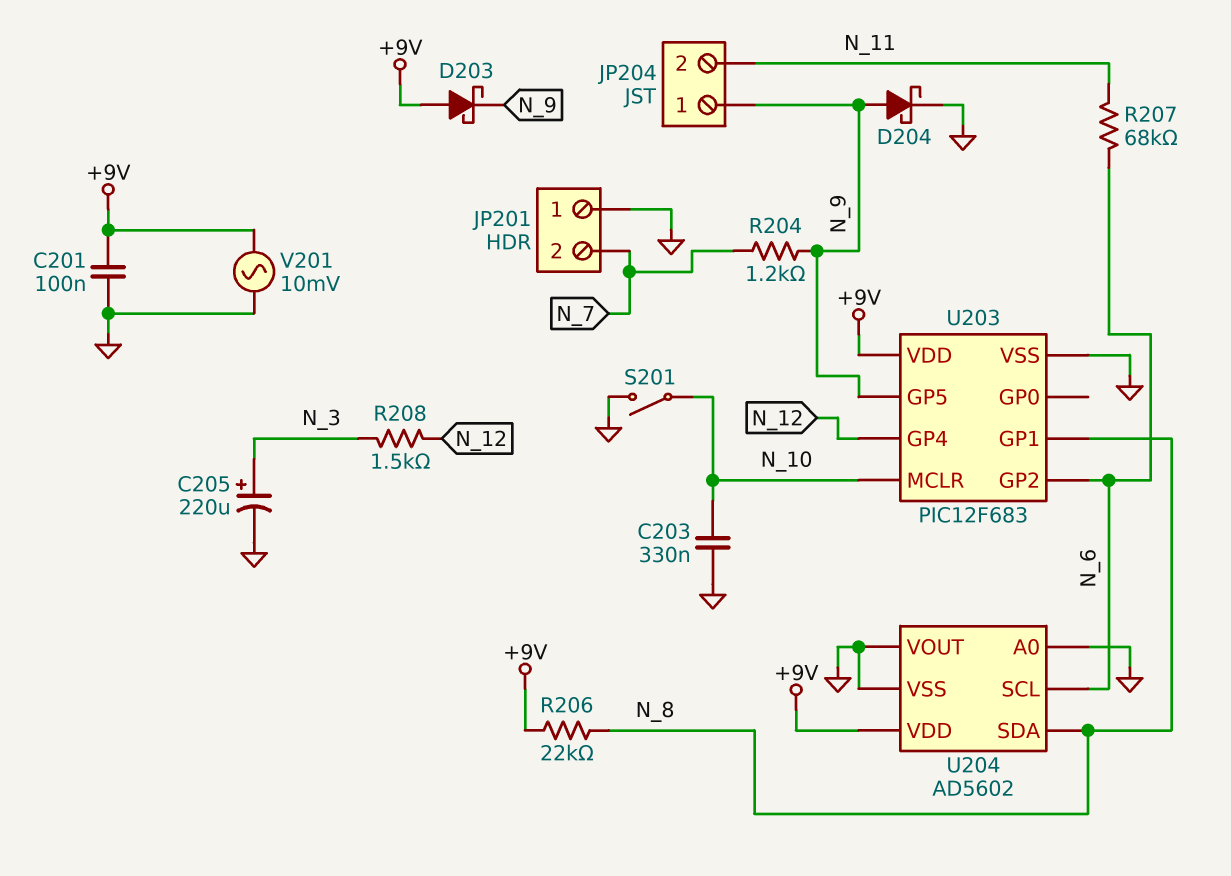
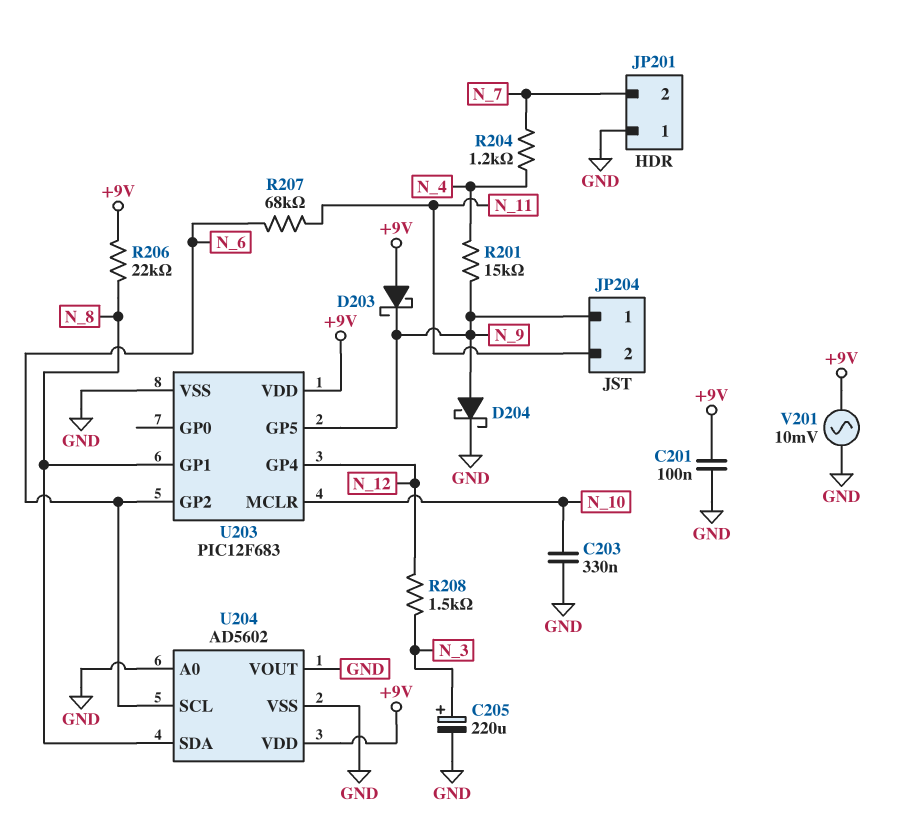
R201: none -> 15k (N_4, N_9)
R204: 1.2k (N_7, N_9) -> 1.2k (N_4, N_7)
S201: switch (GND, N_10) -> none

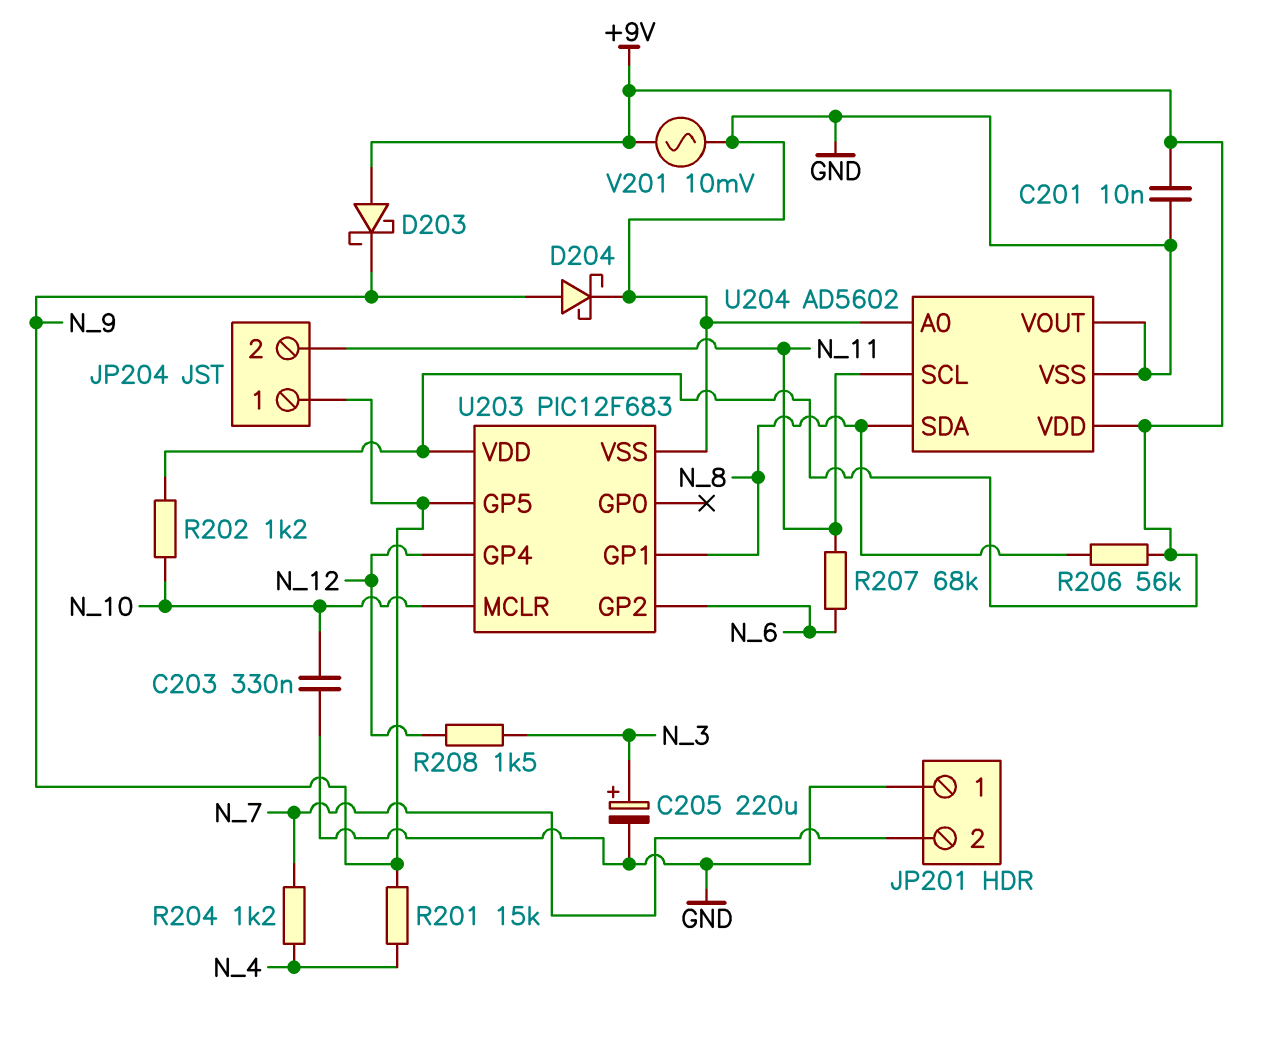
C201: 100nF (+9V, GND) -> 10nF (+9V, GND)
R202: none -> 1.2k (+9V, N_10)
R206: 22k (+9V, N_8) -> 56k (+9V, N_8)
U204 pin SCL: N_6 -> N_11

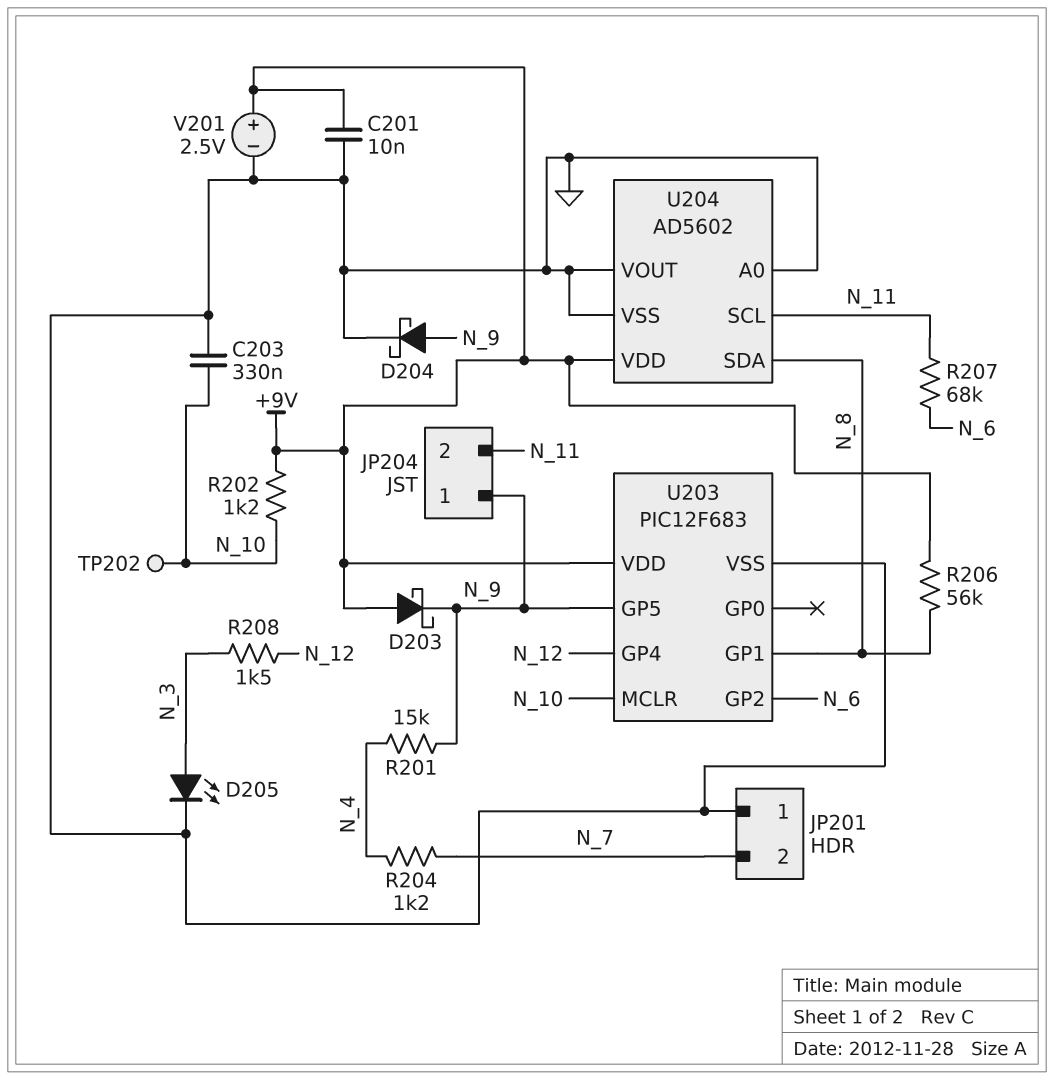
C205: 220uF (plus N_3, minus GND) -> none
D205: none -> LED (A N_3, K GND)
TP202: none -> test point (N_10)
V201: AC 10mV (+9V, GND) -> 2.5V (plus +9V, minus GND)

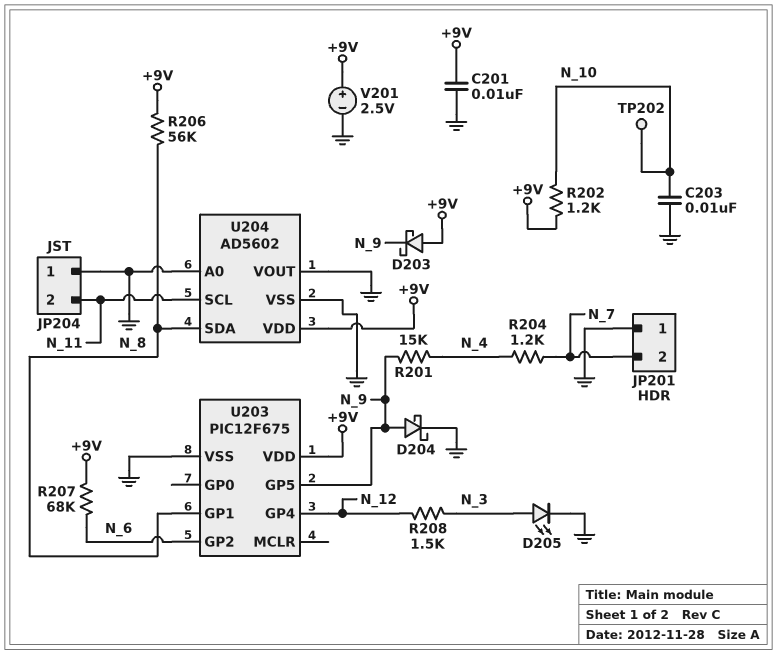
C203: 330nF (GND, N_10) -> 10nF (GND, N_10)
JP204 pin 1: N_9 -> GND
R207: 68k (N_6, N_11) -> 68k (+9V, N_6)
U203: PIC12F683 -> PIC12F675
U203 pin MCLR: N_10 -> none

